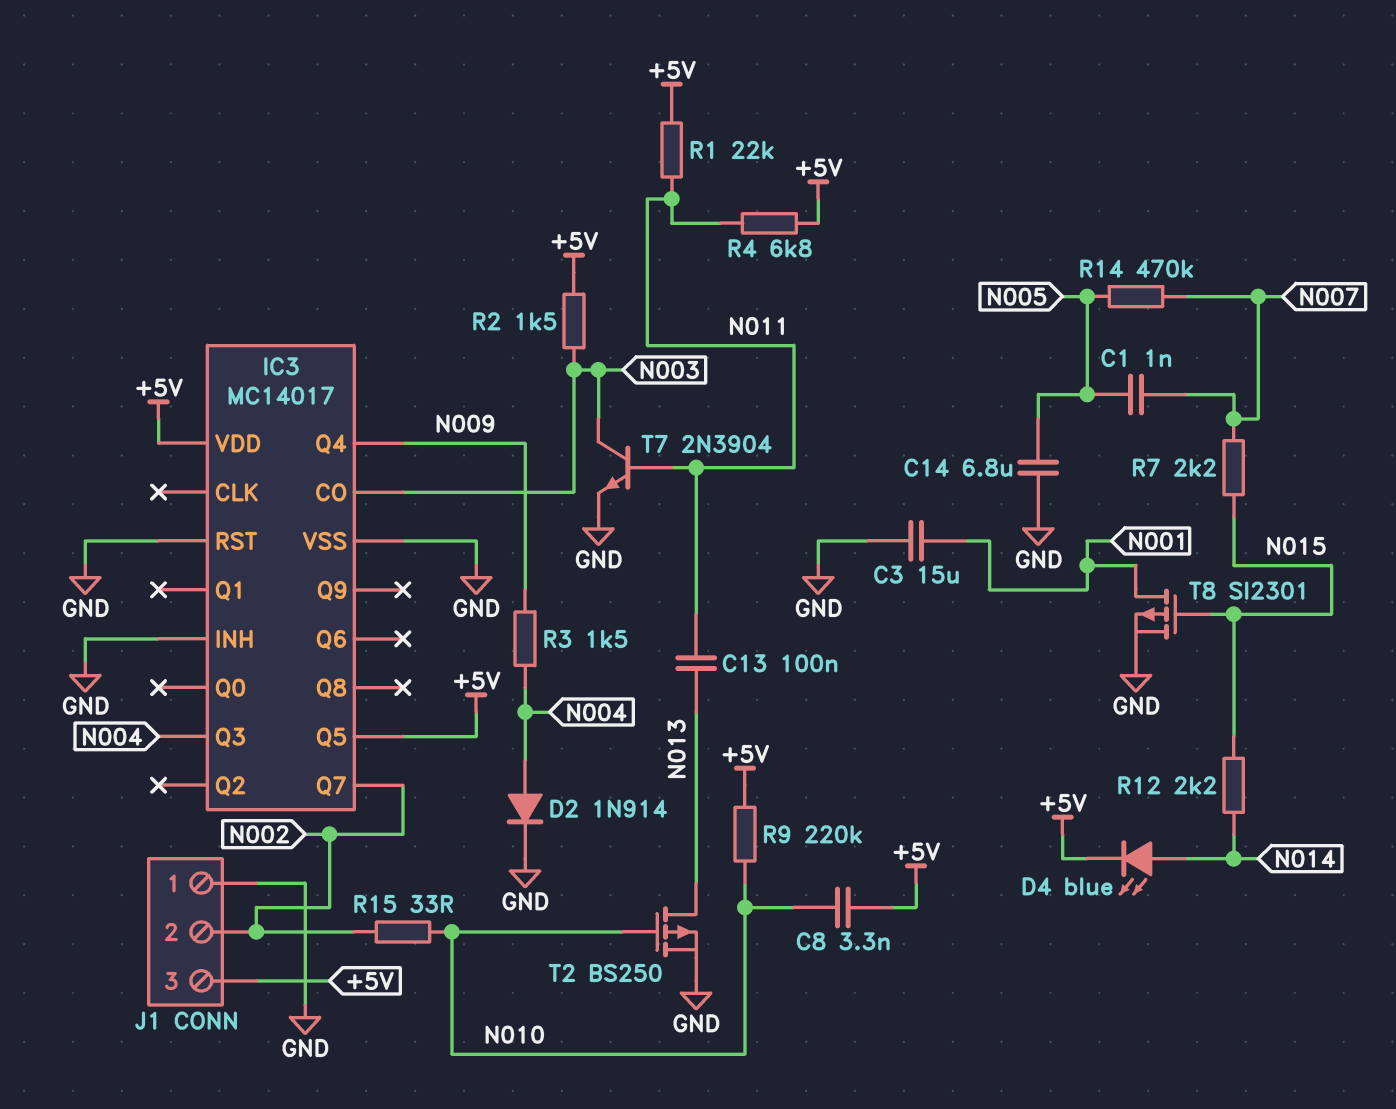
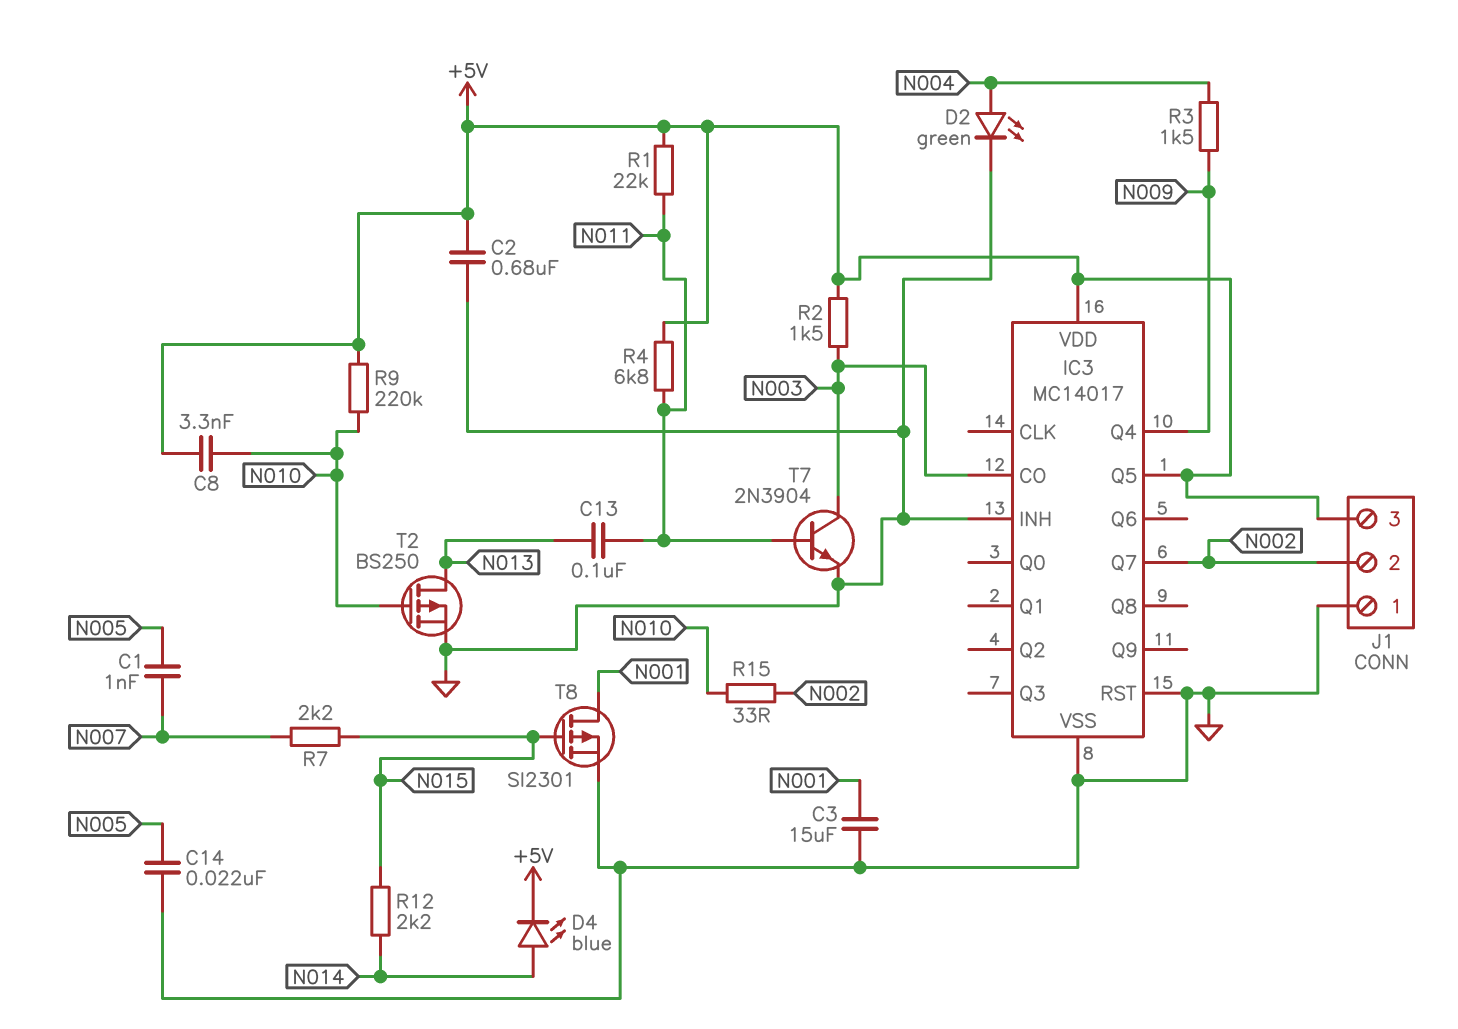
C2: none -> 680nF (+5V, GND)
C14: 6.8uF (GND, N005) -> 22nF (GND, N005)
D2: diode 1N914 (A N004, K GND) -> LED green (A N004, K GND)
IC3 pin Q3: N004 -> none
R14: 470k (N005, N007) -> none

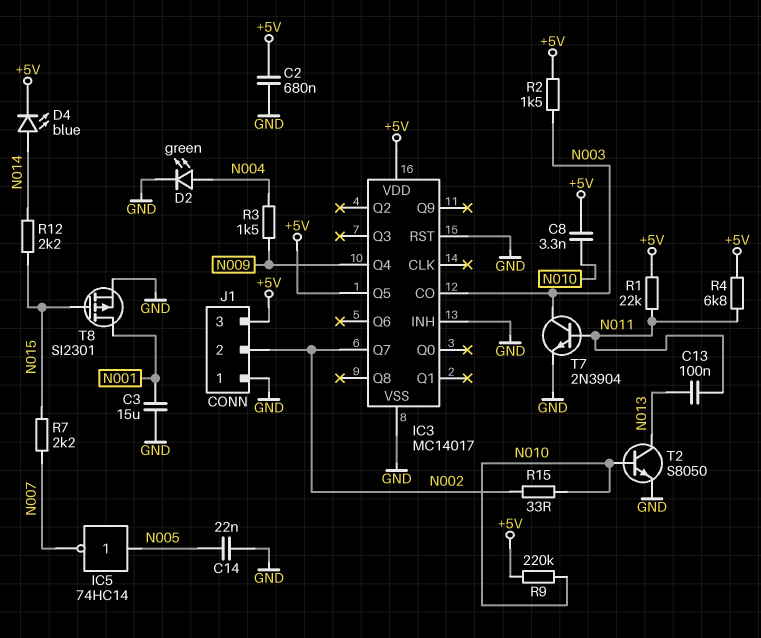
C1: 1nF (N005, N007) -> none
IC5: none -> NOT 74HC14 (in N005, out N007)
T2: PMOS BS250 (G N010, D N013, S GND) -> NPN S8050 (B N010, C N013, E GND)

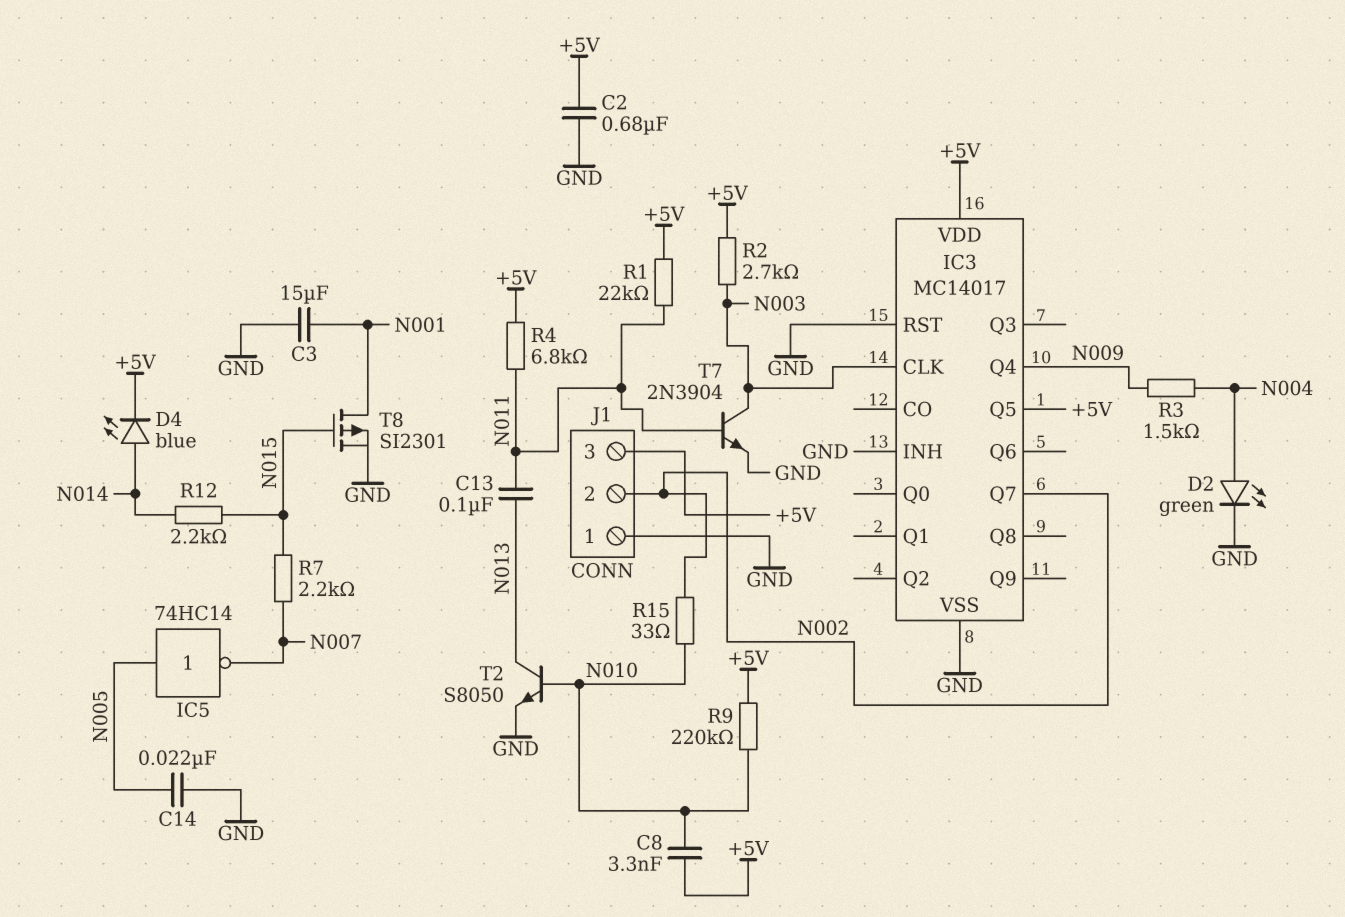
IC3 pin CLK: none -> N003
IC3 pin CO: N003 -> none
R2: 1.5k (+5V, N003) -> 2.7k (+5V, N003)

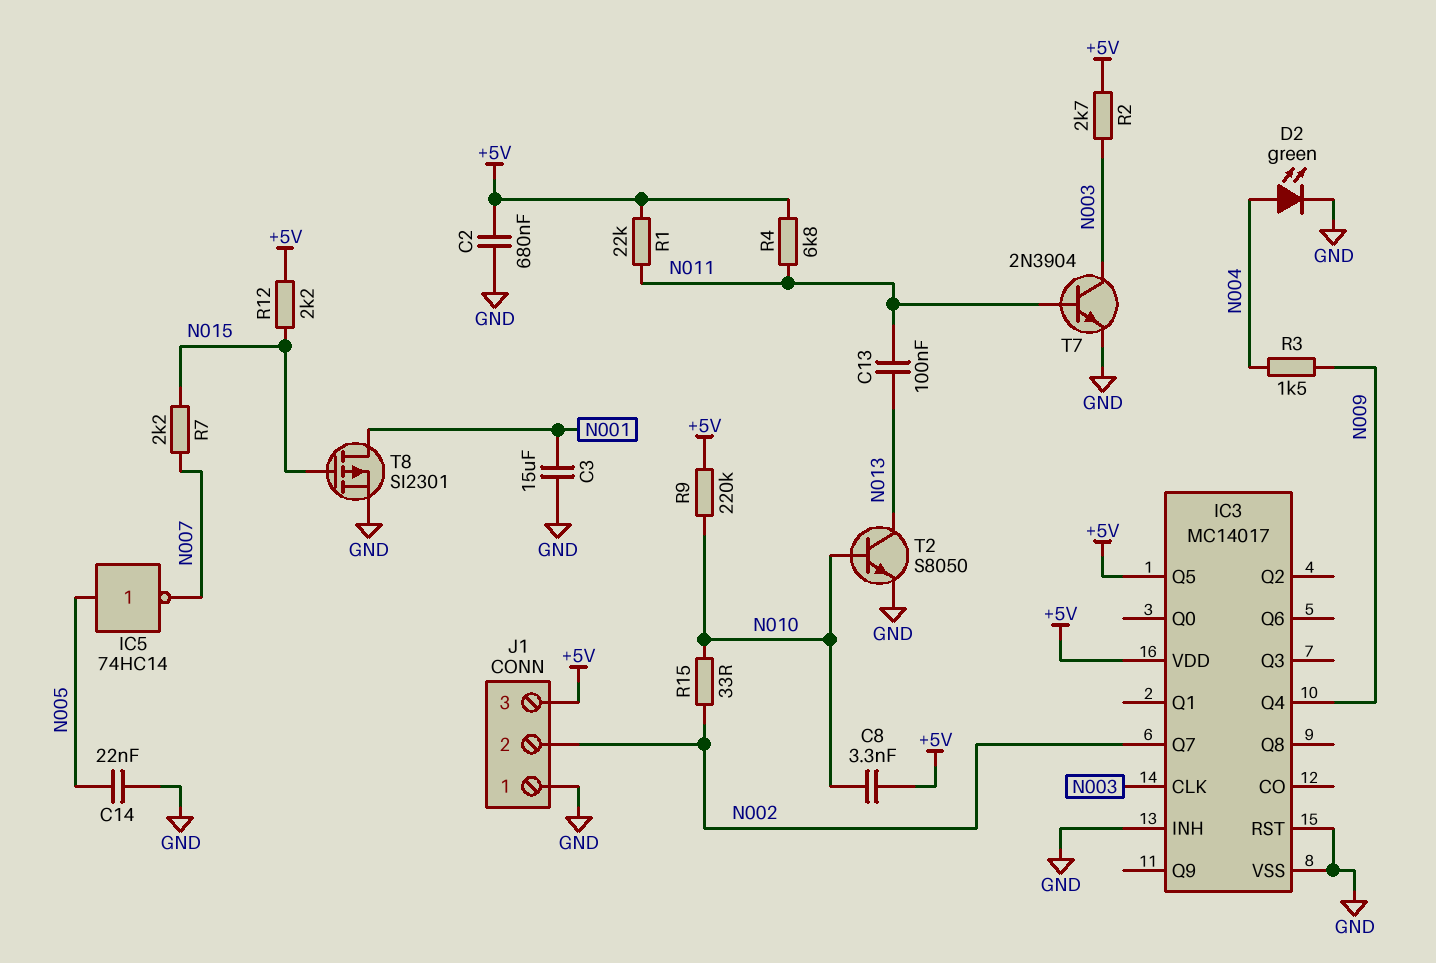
D4: LED blue (A N014, K +5V) -> none
R12: 2.2k (N014, N015) -> 2.2k (+5V, N015)

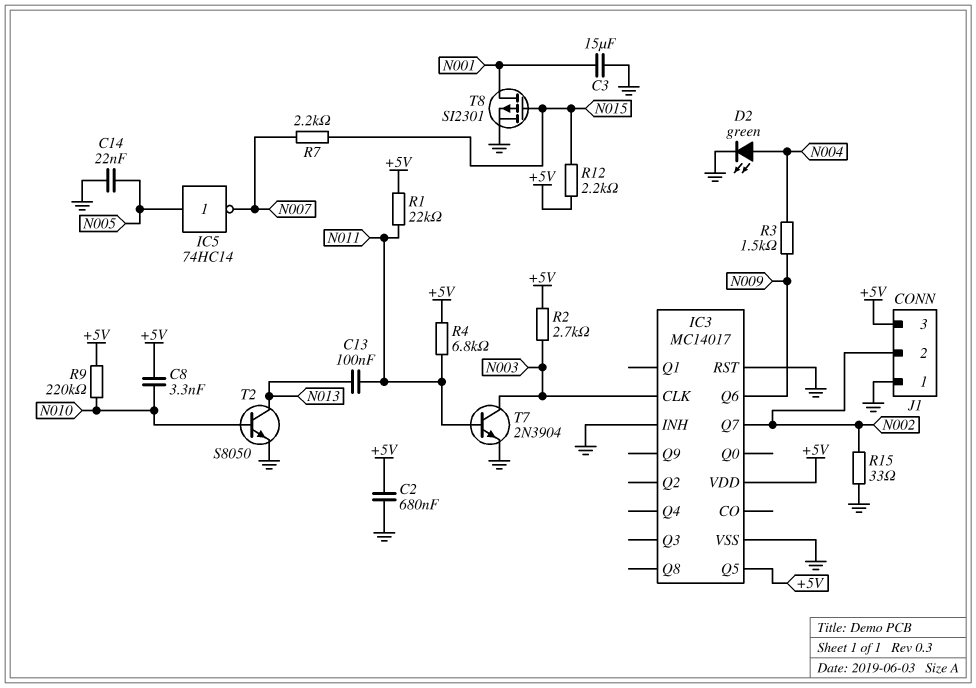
IC3 pin Q4: N009 -> none
IC3 pin Q6: none -> N009
R15: 33 (N002, N010) -> 33 (GND, N002)

